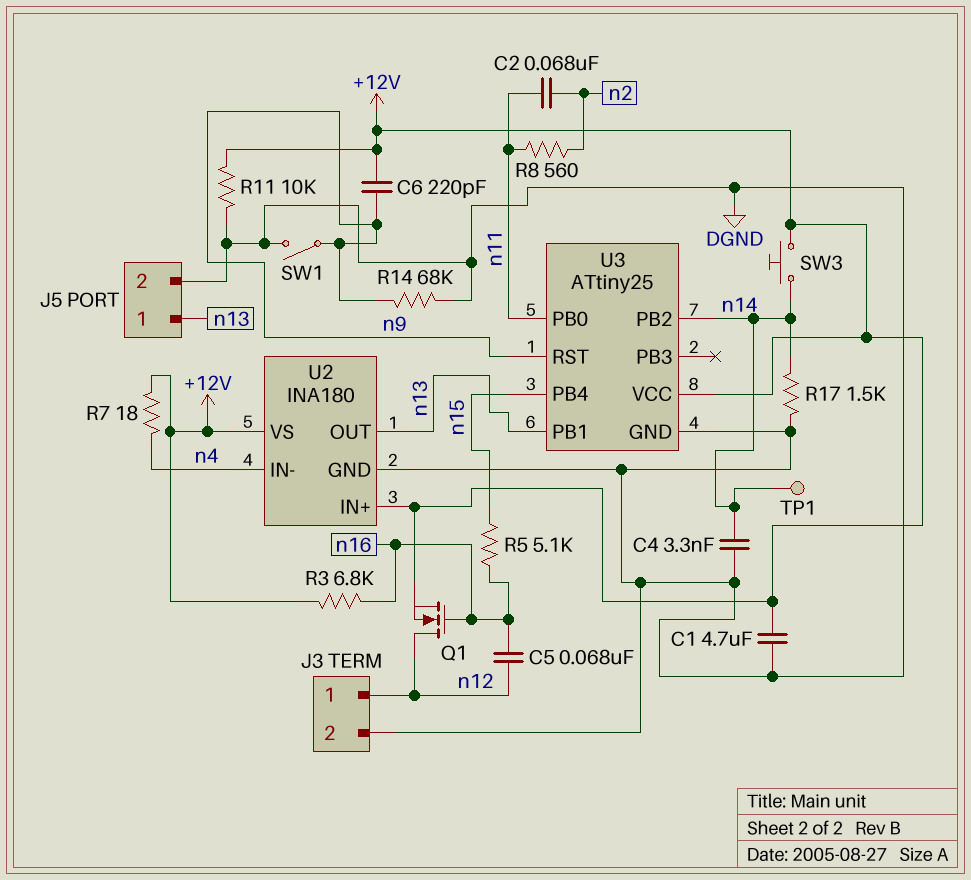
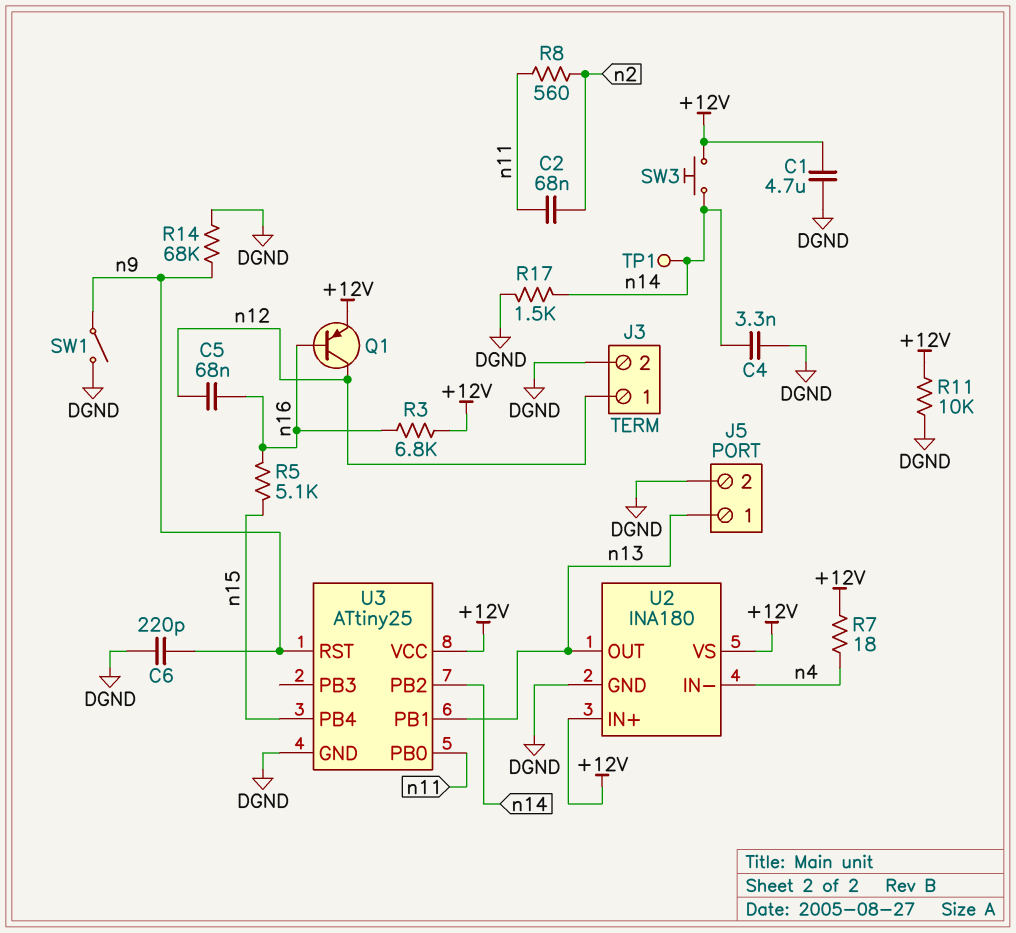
C6: 220pF (+12V, n9) -> 220pF (DGND, n9)
Q1: NMOS (G n16, D n12, S +12V) -> PNP (B n16, C n12, E +12V)

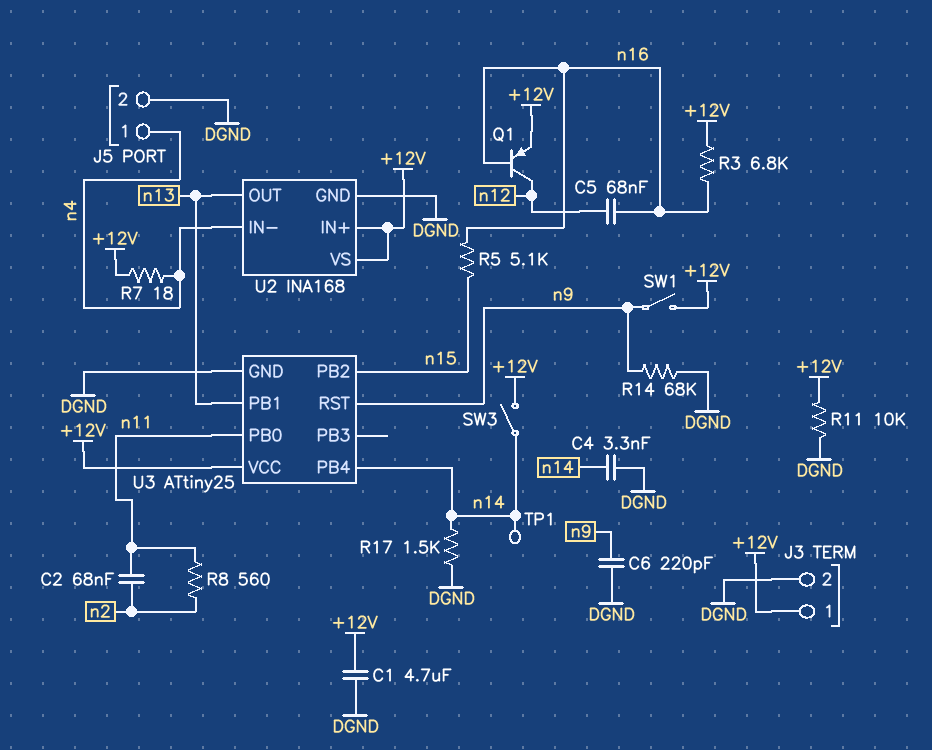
J3 pin 1: n12 -> +12V
J5 pin 1: n13 -> n4
SW1: switch (DGND, n9) -> switch (+12V, n9)
SW3: button (+12V, n14) -> switch (+12V, n14)
U2: INA180 -> INA168
U3 pin PB2: n14 -> n15
U3 pin PB4: n15 -> n14

